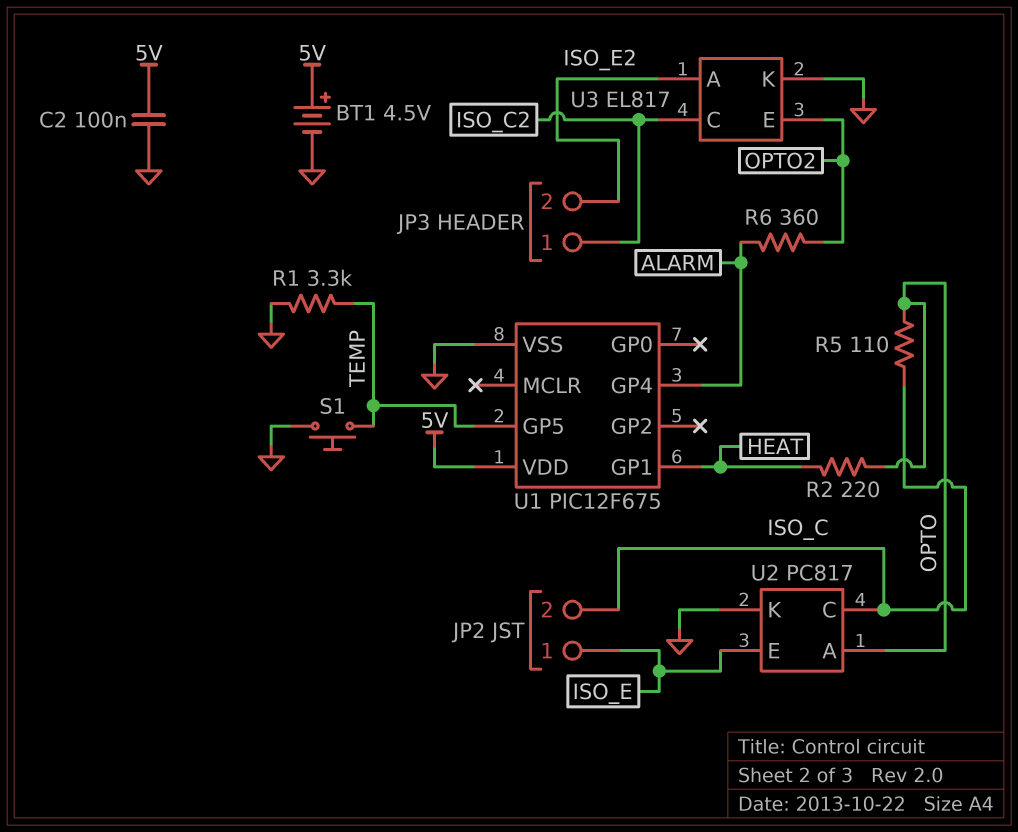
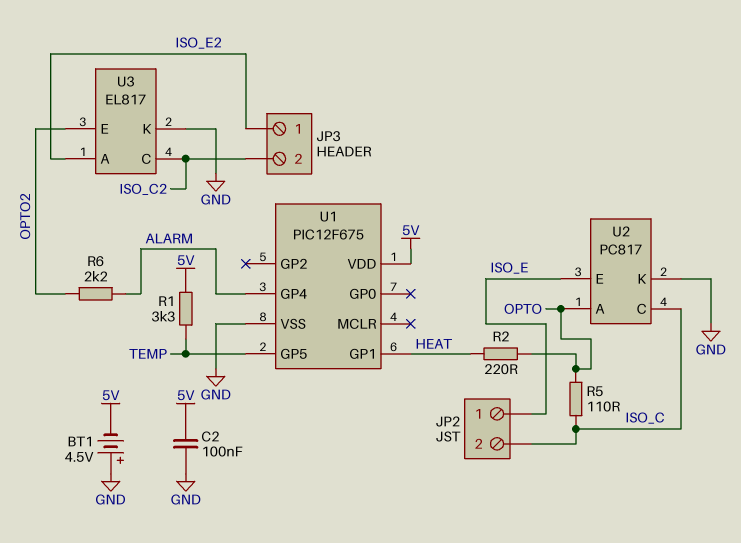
BT1: 4.5V (plus 5V, minus GND) -> 4.5V (plus GND, minus 5V)
JP3 pin 1: ISO_C2 -> ISO_E2
JP3 pin 2: ISO_E2 -> ISO_C2
R1: 3.3k (GND, TEMP) -> 3.3k (5V, TEMP)
R6: 360 (ALARM, OPTO2) -> 2.2k (ALARM, OPTO2)
S1: button (GND, TEMP) -> none

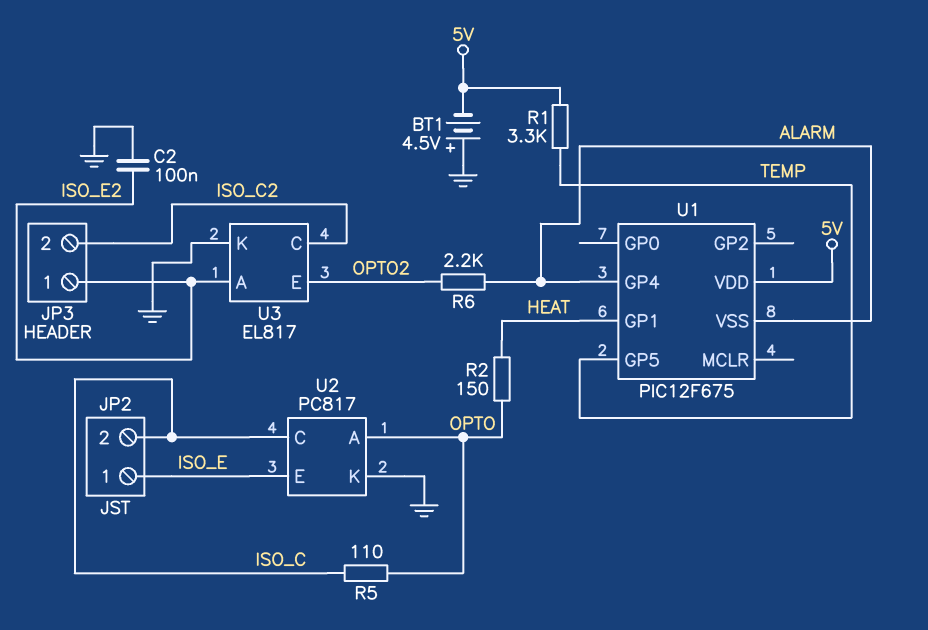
C2: 100nF (5V, GND) -> 100nF (GND, ISO_E2)
R2: 220 (HEAT, OPTO) -> 150 (HEAT, OPTO)
U1 pin VSS: GND -> ALARM

